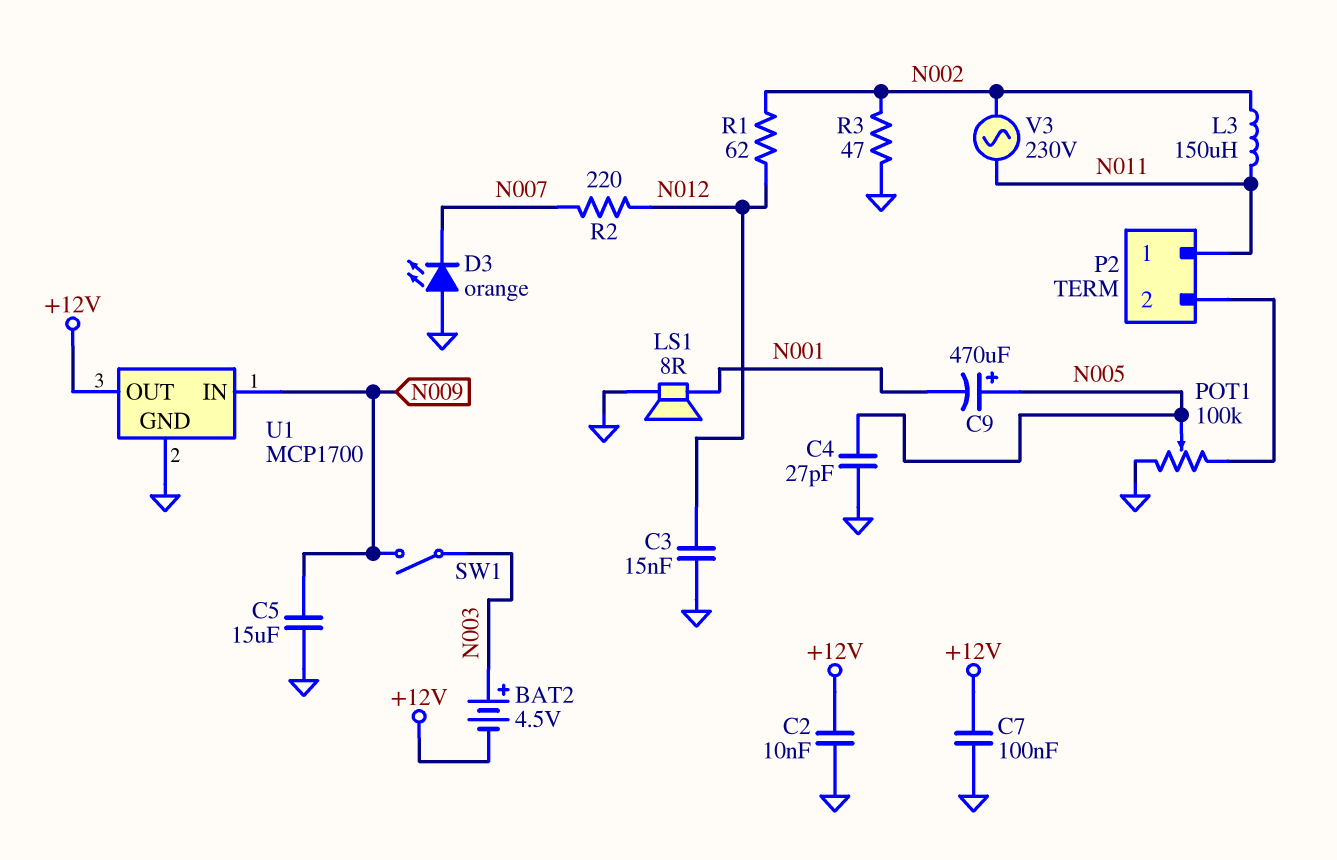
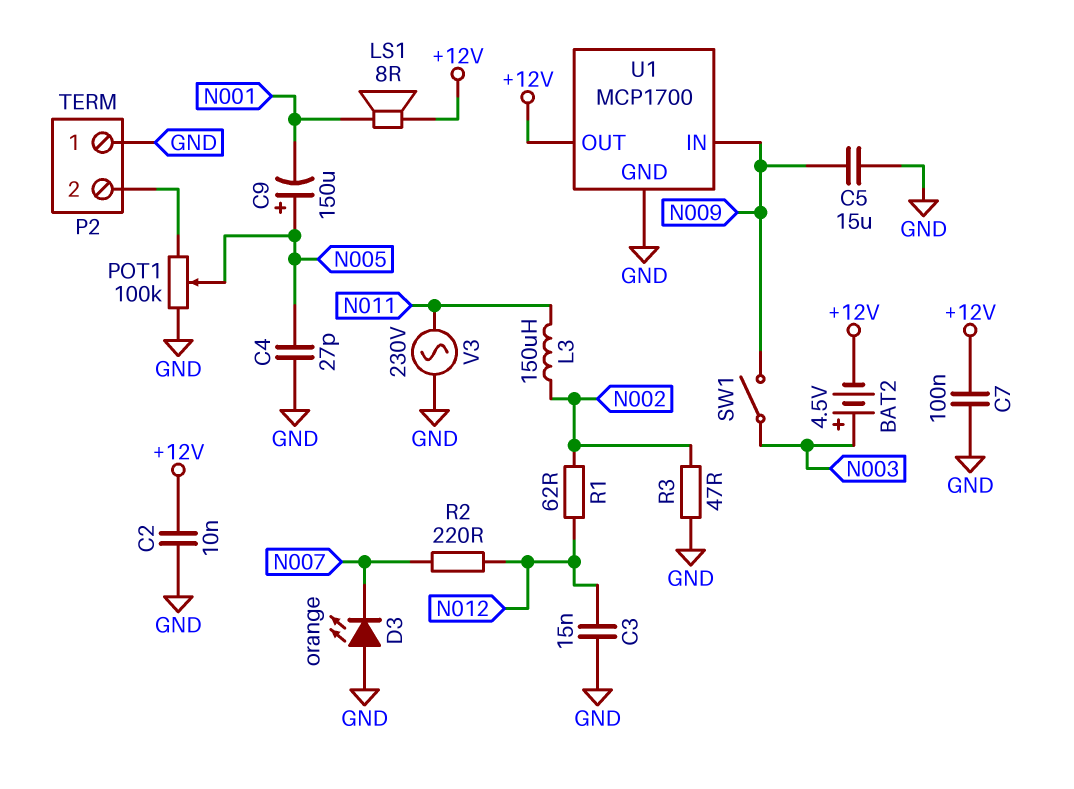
C9: 470uF (plus N005, minus N001) -> 150uF (plus N005, minus N001)
LS1: speaker 8R (GND, N001) -> speaker 8R (+12V, N001)
P2 pin 1: N011 -> GND
V3: AC 230V (N002, N011) -> AC 230V (GND, N011)

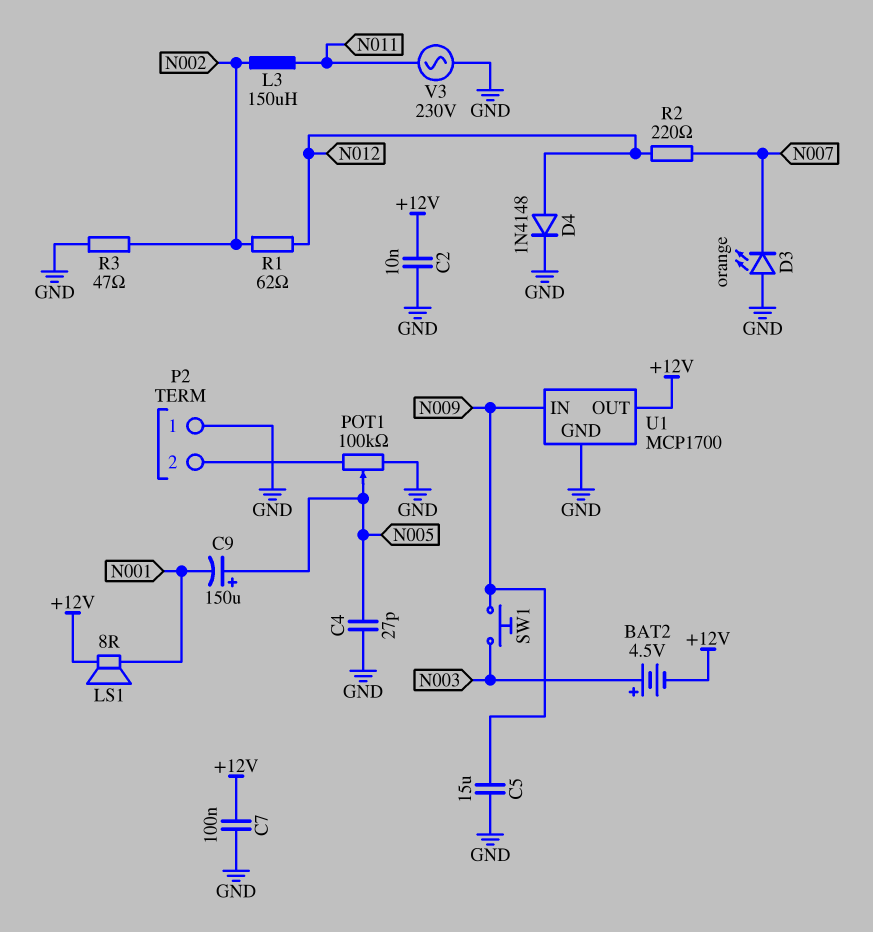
C3: 15nF (GND, N012) -> none
D4: none -> diode 1N4148 (A N012, K GND)
SW1: switch (N003, N009) -> button (N003, N009)

